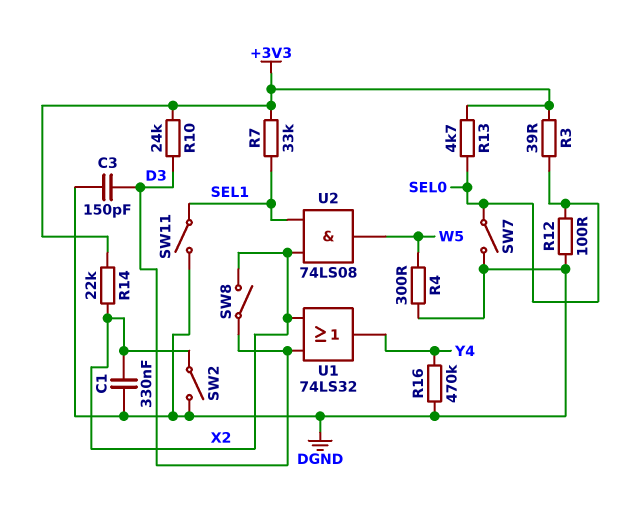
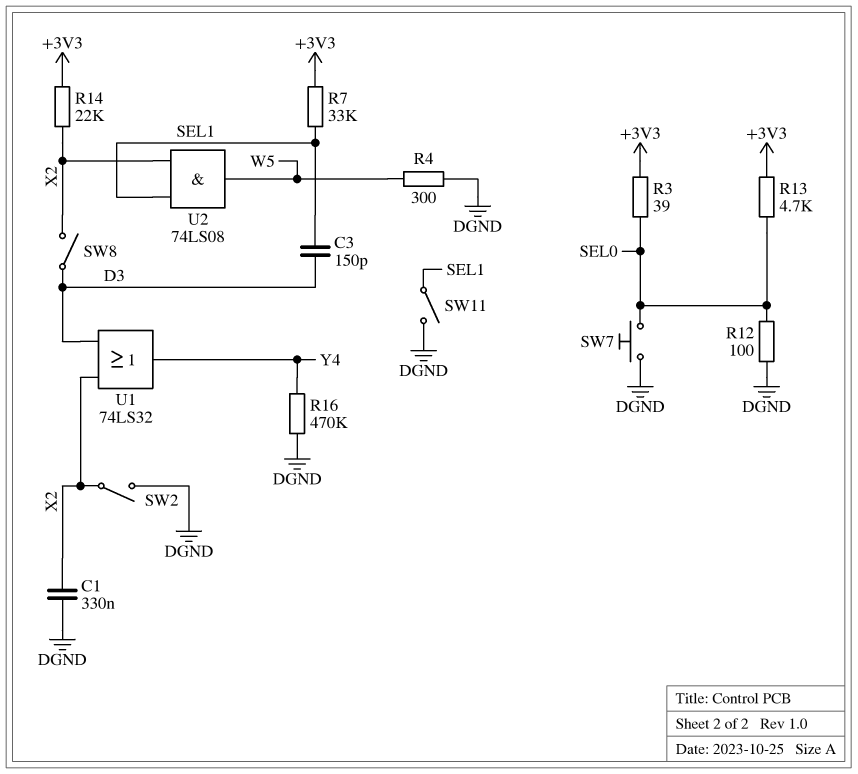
C3: 150pF (D3, DGND) -> 150pF (D3, SEL1)
R10: 24k (+3V3, D3) -> none
SW7: switch (DGND, SEL0) -> button (DGND, SEL0)

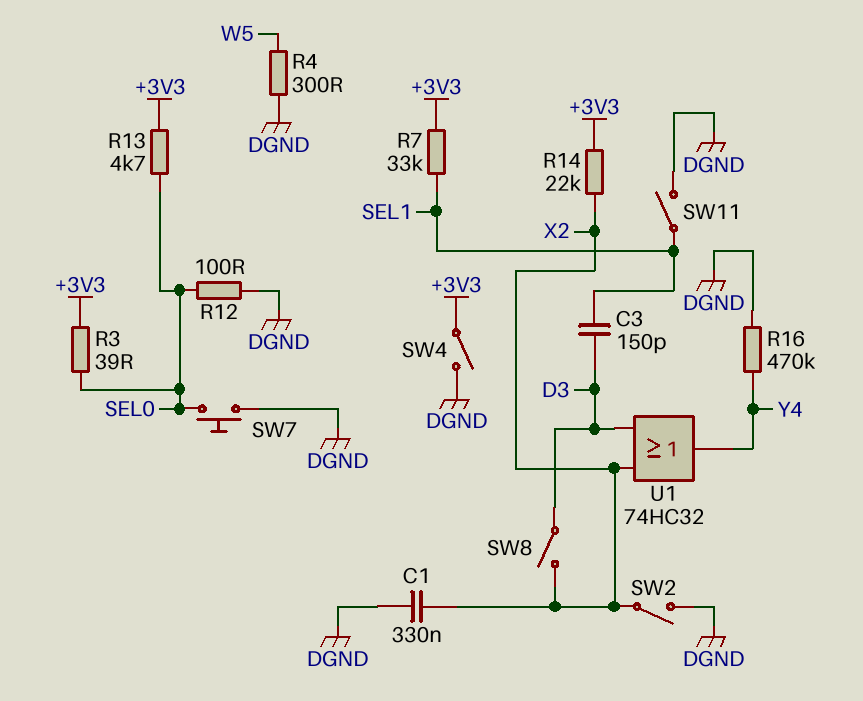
SW4: none -> switch (+3V3, DGND)
U1: OR 74LS32 (in D3, in X2, out Y4) -> OR 74HC32 (in D3, in X2, out Y4)
U2: AND 74LS08 (in SEL1, in X2, out W5) -> none

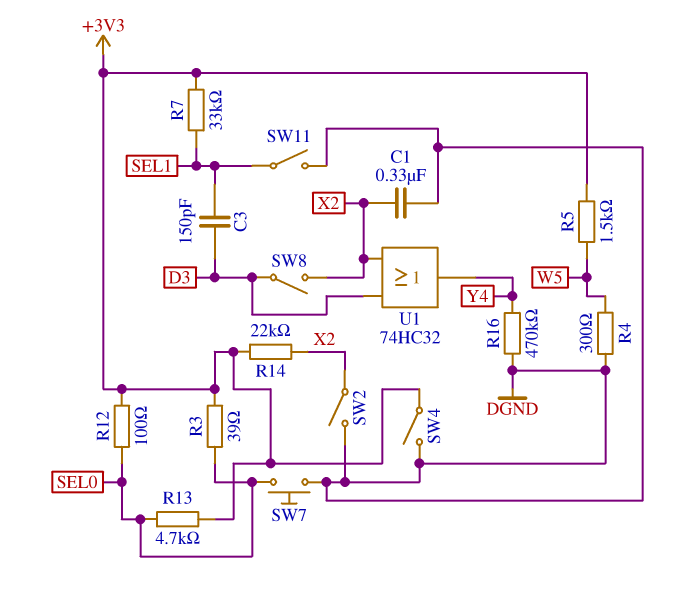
R5: none -> 1.5k (+3V3, W5)
R12: 100 (DGND, SEL0) -> 100 (+3V3, SEL0)

